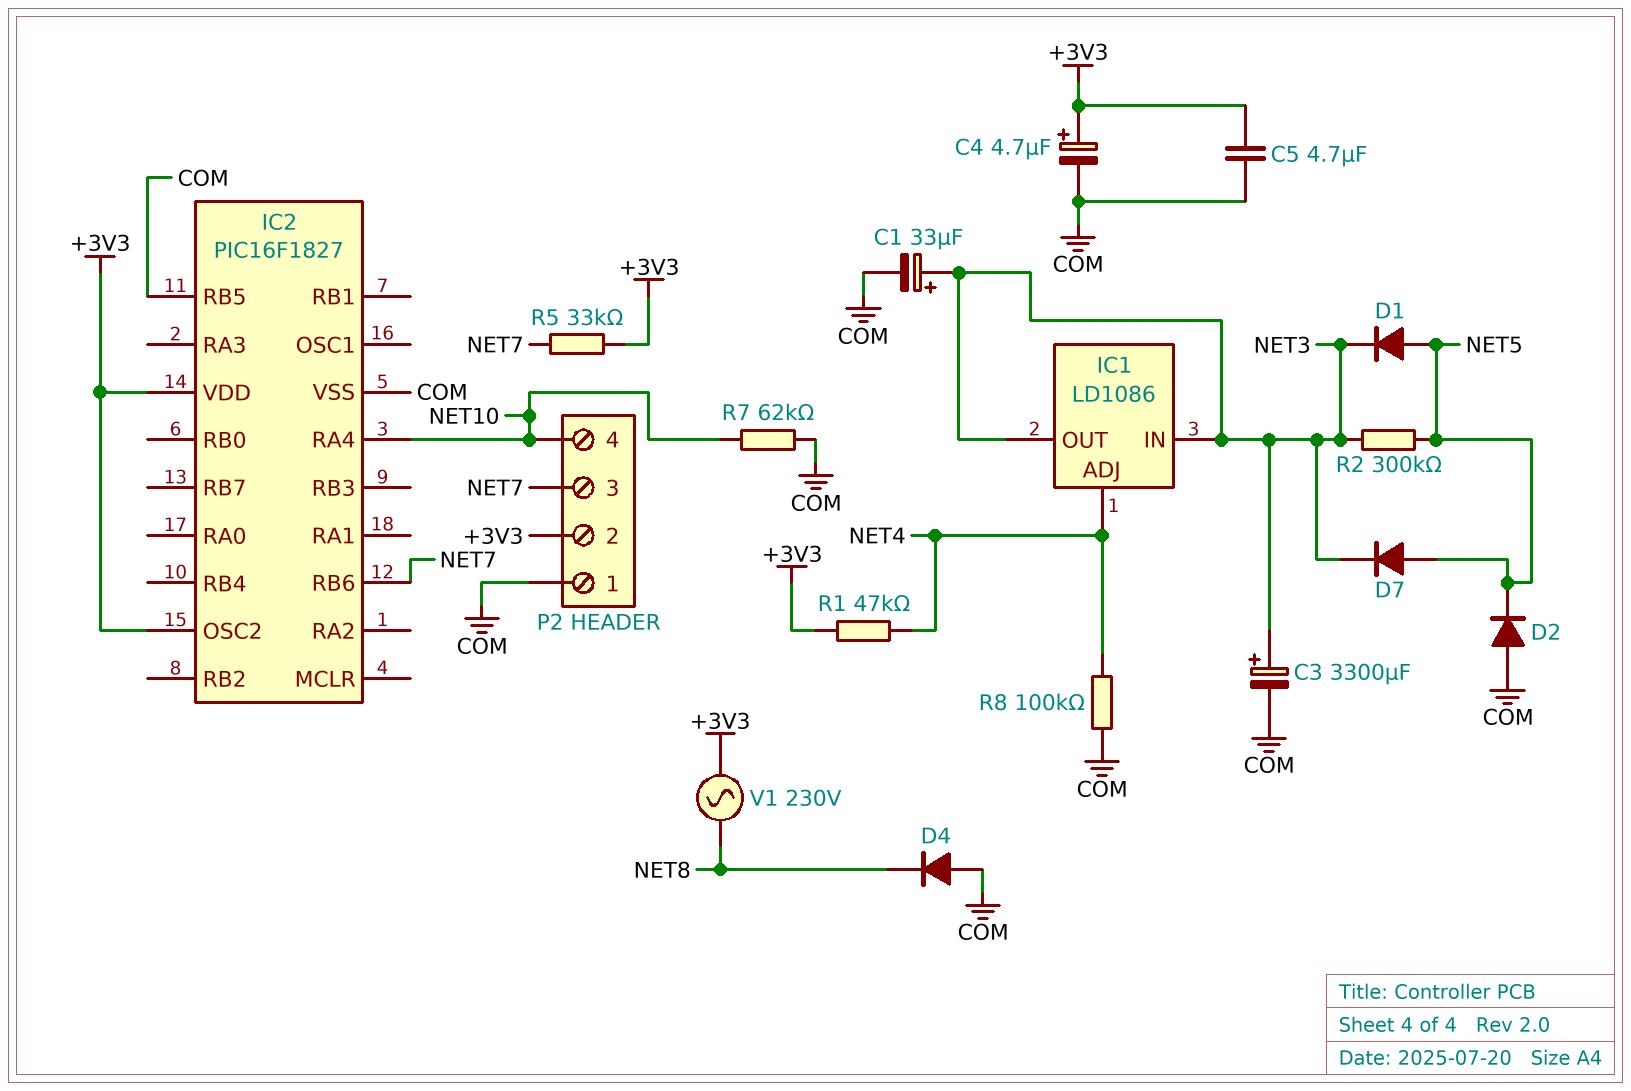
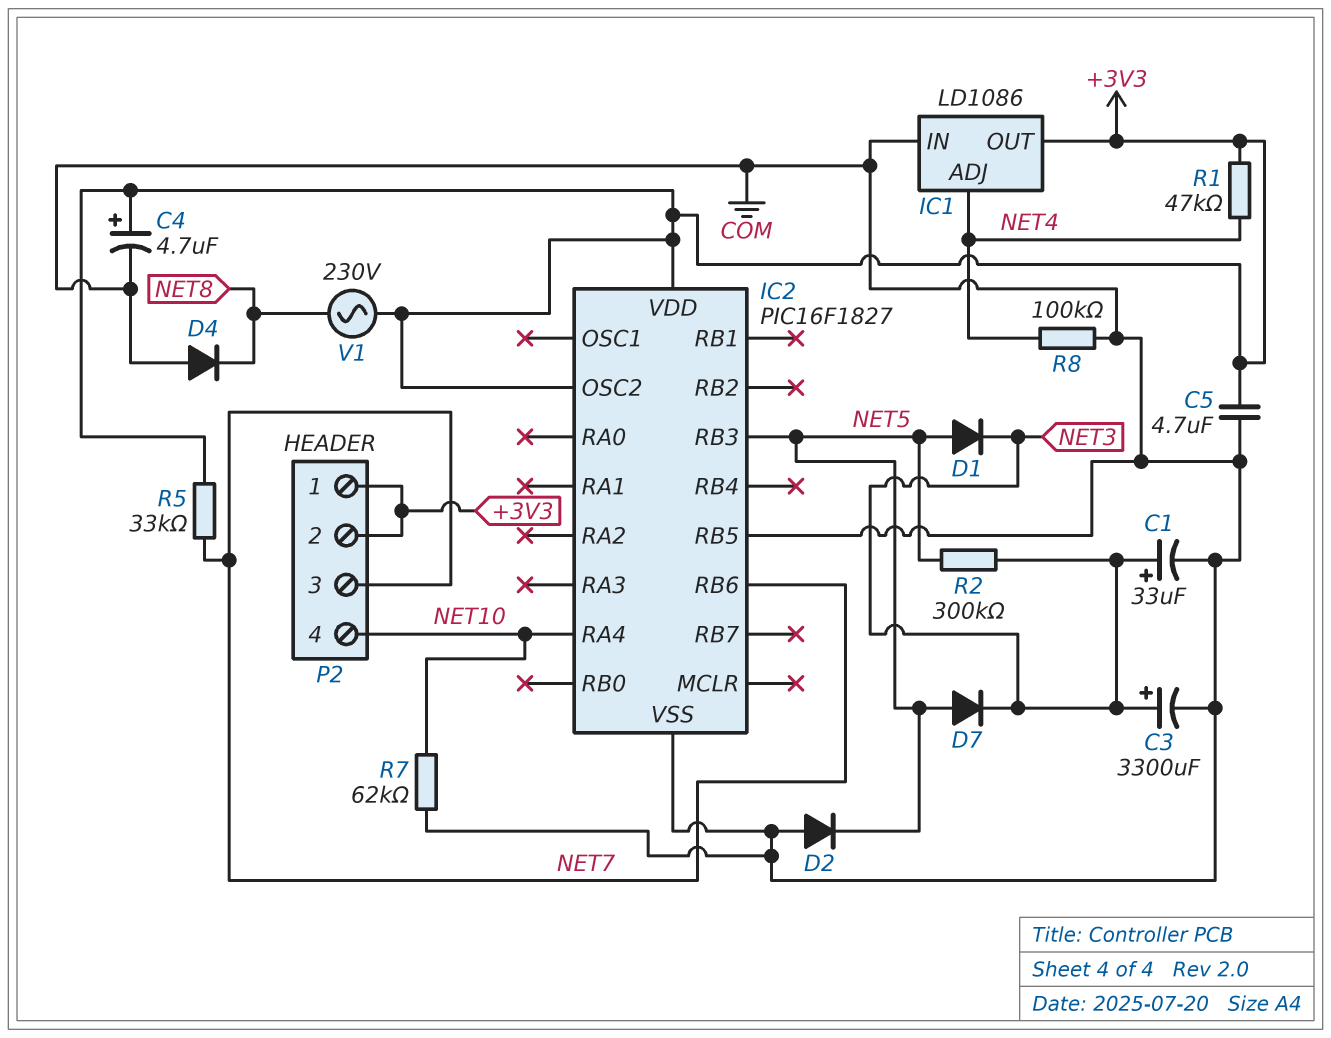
IC1 pin IN: NET3 -> COM
IC1 pin OUT: NET3 -> +3V3
IC2 pin RB3: none -> NET5
P2 pin 1: COM -> +3V3

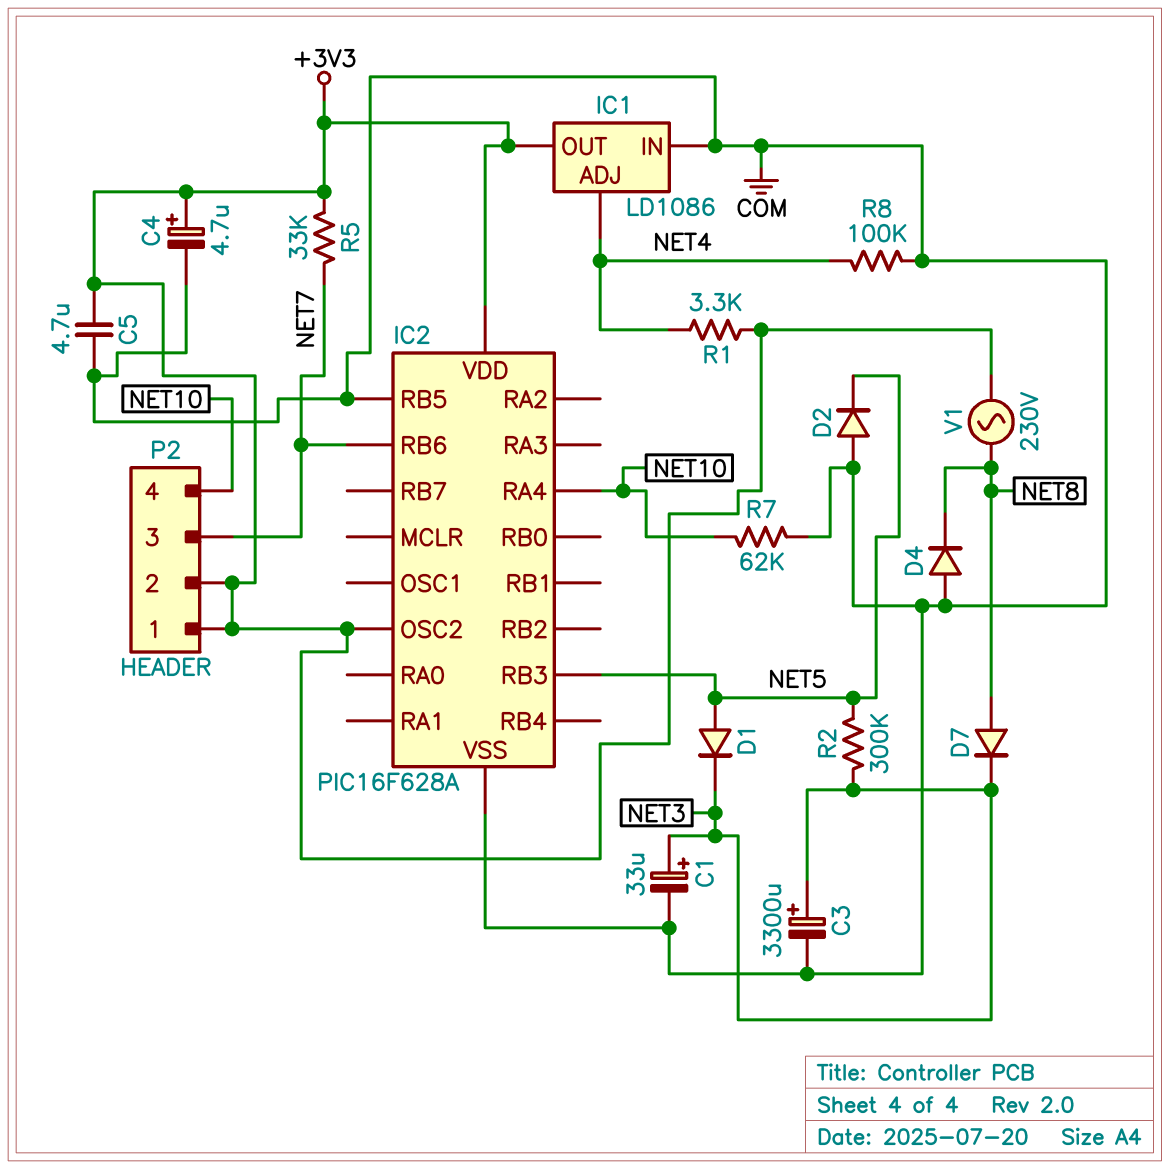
D7: diode (A NET5, K NET3) -> diode (A NET8, K NET3)
IC2: PIC16F1827 -> PIC16F628A
R1: 47k (+3V3, NET4) -> 3.3k (+3V3, NET4)

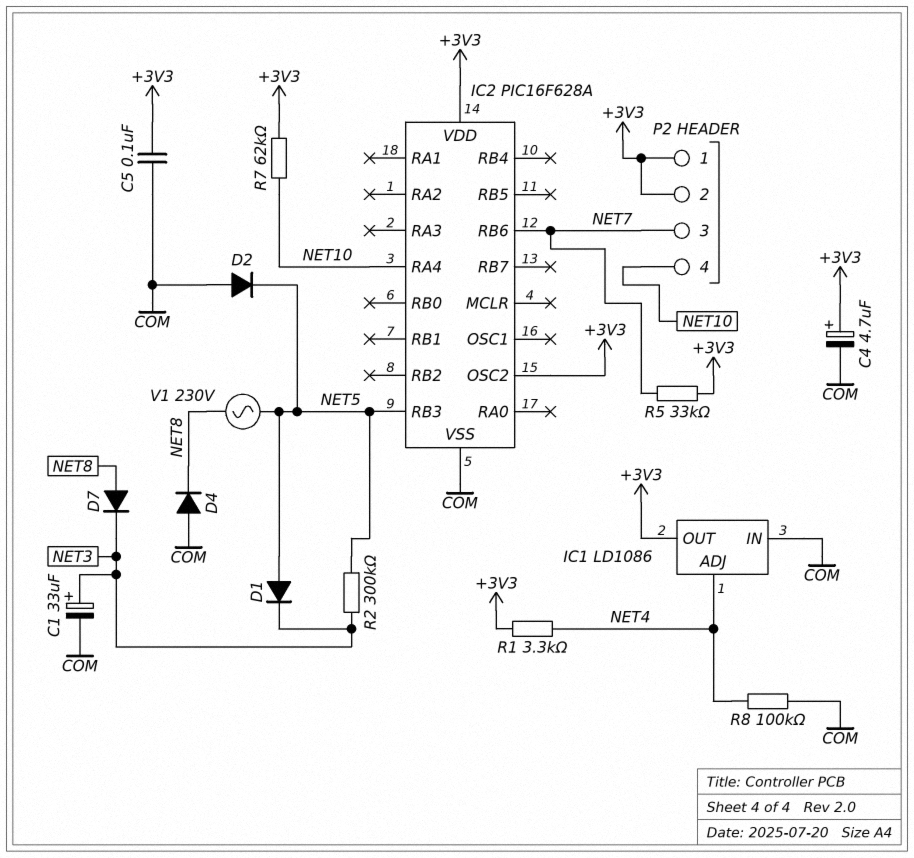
C3: 3300uF (plus NET3, minus COM) -> none
C5: 4.7uF (+3V3, COM) -> 100nF (+3V3, COM)
IC2 pin RB5: COM -> none
R7: 62k (COM, NET10) -> 62k (+3V3, NET10)
V1: AC 230V (+3V3, NET8) -> AC 230V (NET5, NET8)

